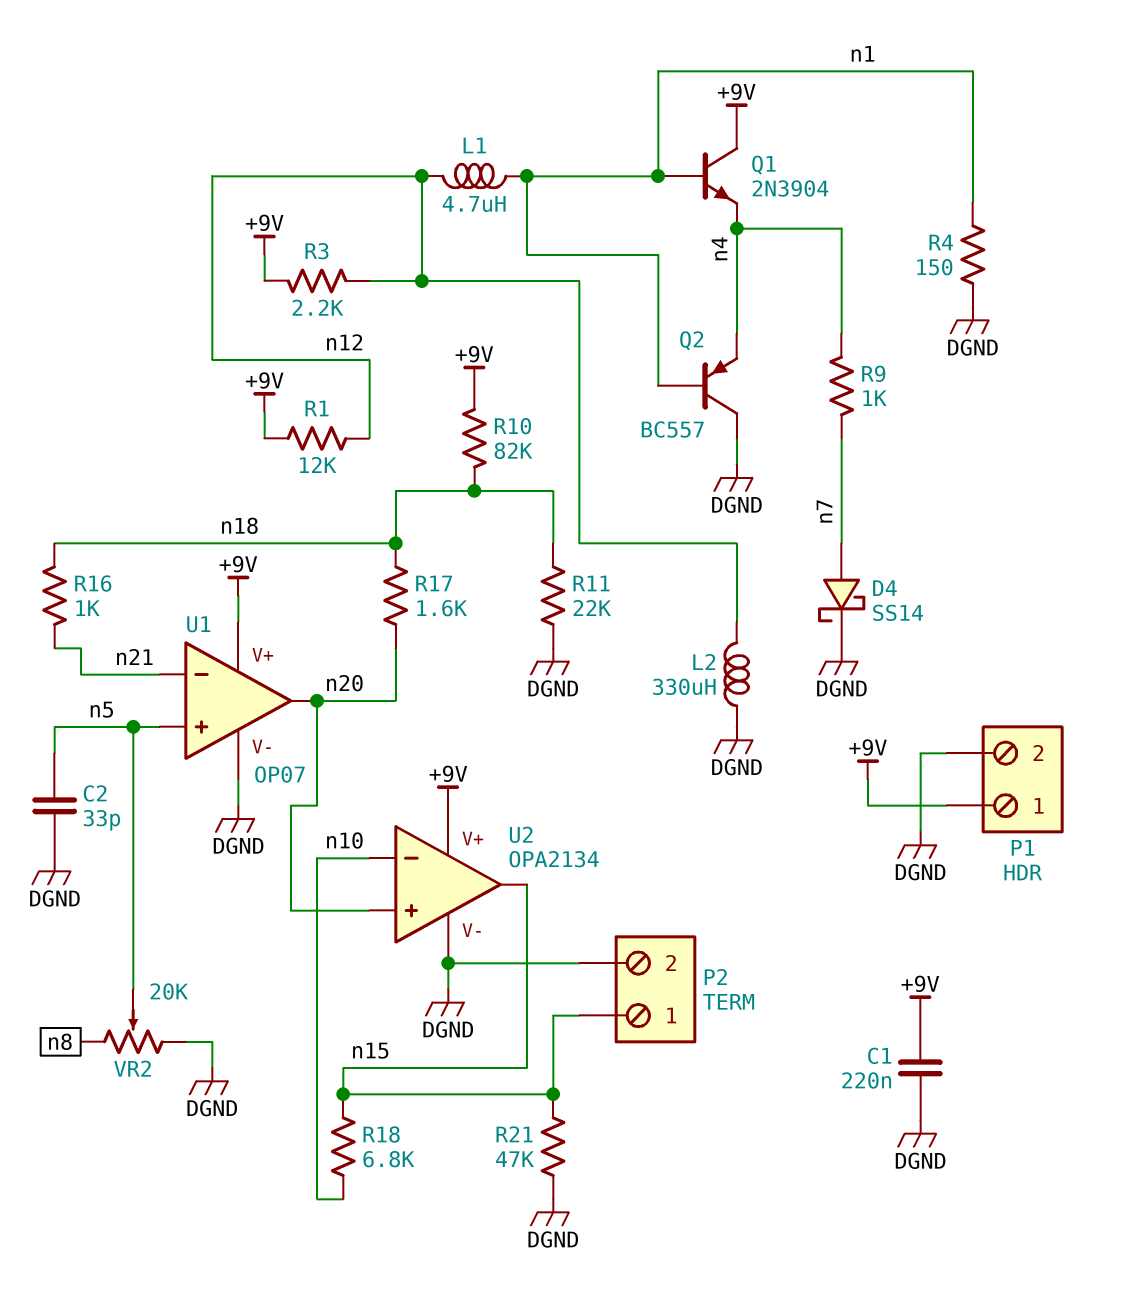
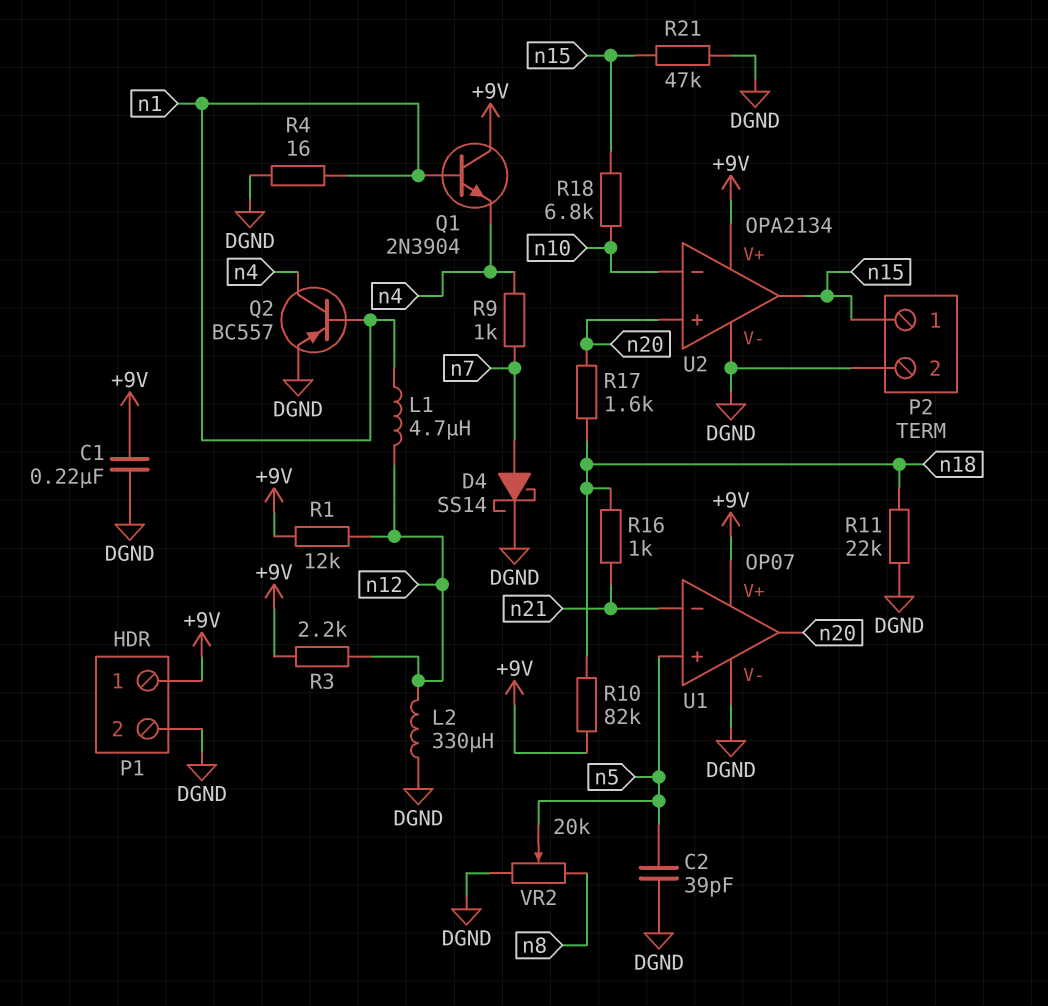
C2: 33pF (DGND, n5) -> 39pF (DGND, n5)
Q2: PNP BC557 (B n1, C DGND, E n4) -> PNP BC557 (B n1, C n4, E DGND)
R4: 150 (DGND, n1) -> 16 (DGND, n1)

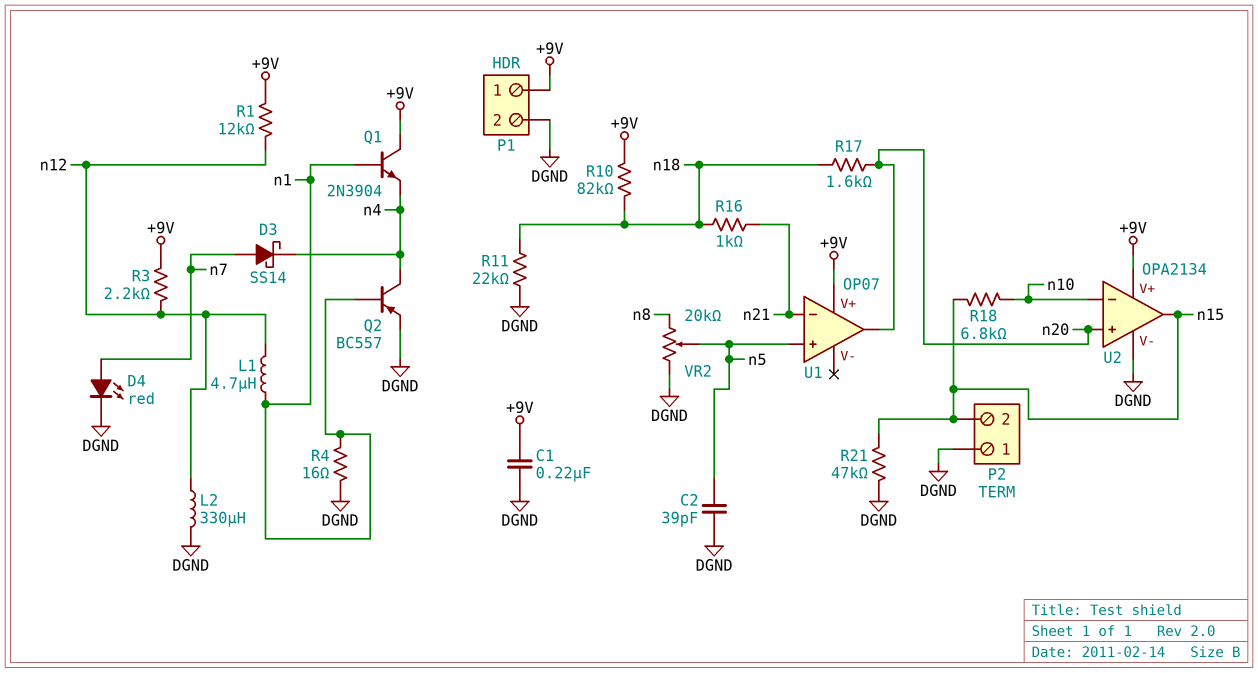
D3: none -> schottky SS14 (A n7, K n4)
D4: schottky SS14 (A n7, K DGND) -> LED red (A n7, K DGND)
P2 pin 1: n15 -> DGND
P2 pin 2: DGND -> n15
R9: 1k (n4, n7) -> none
U1 pin V-: DGND -> none

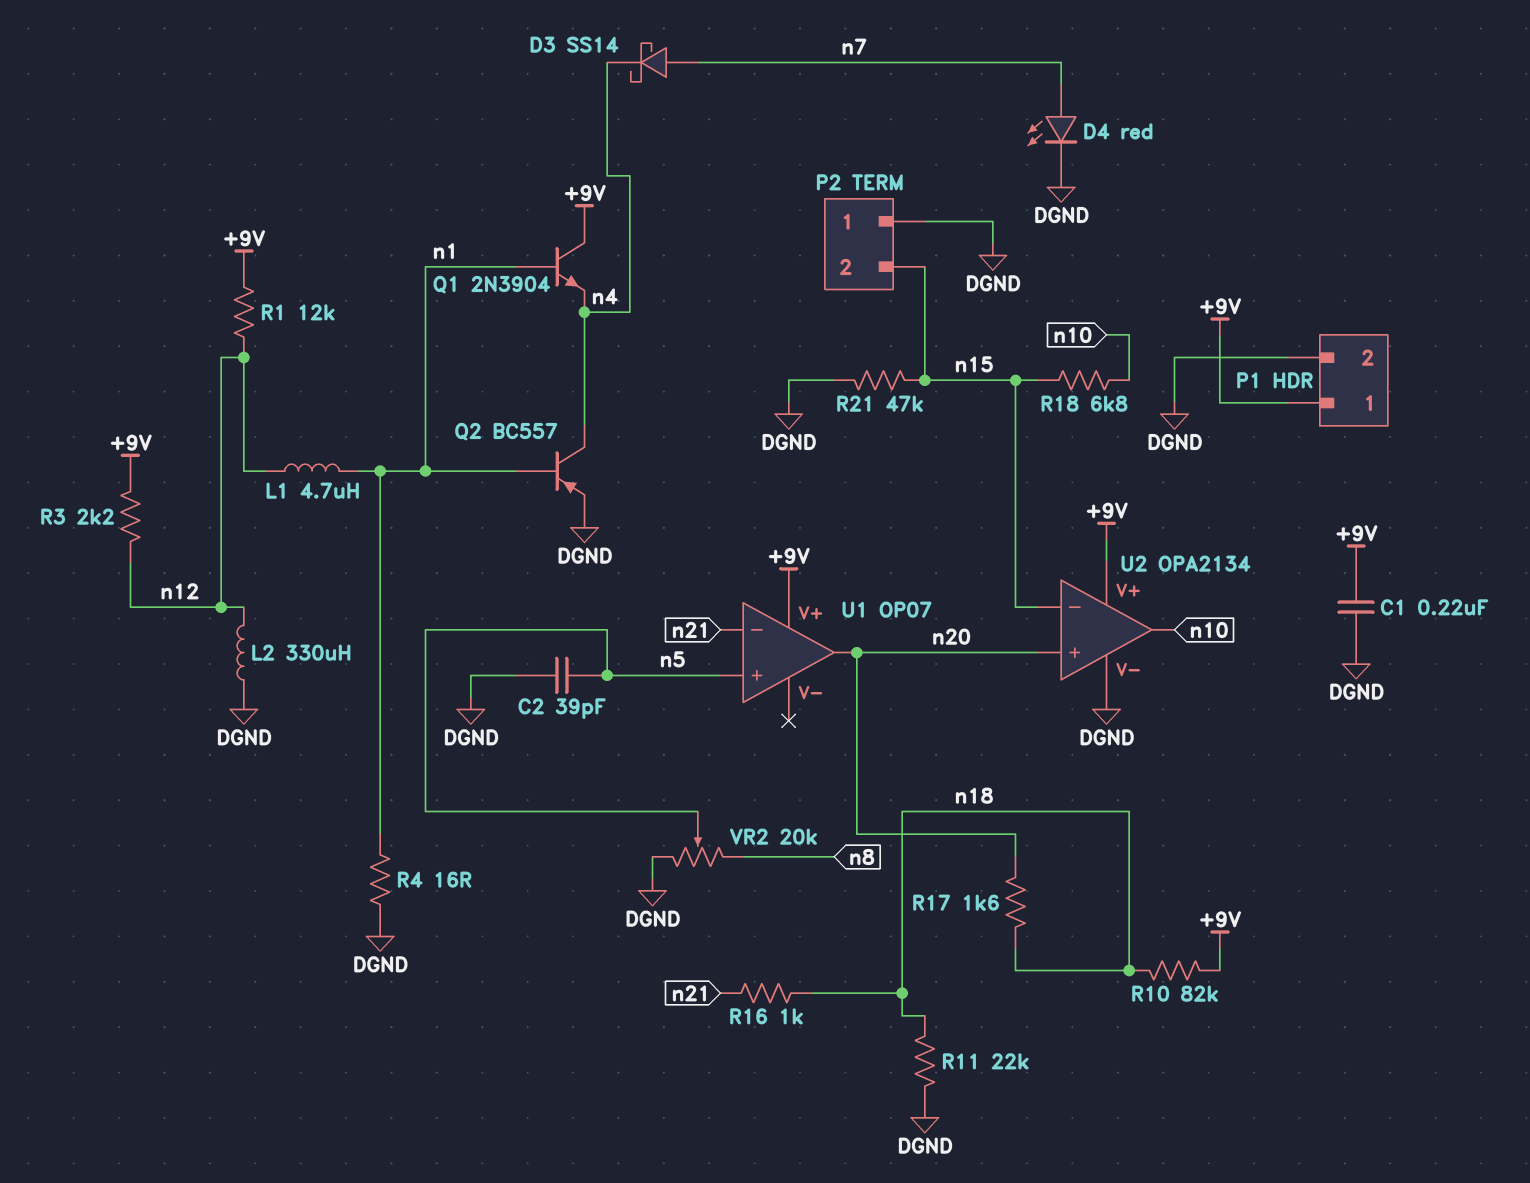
U2 pin in-: n10 -> n15
U2 pin out: n15 -> n10

